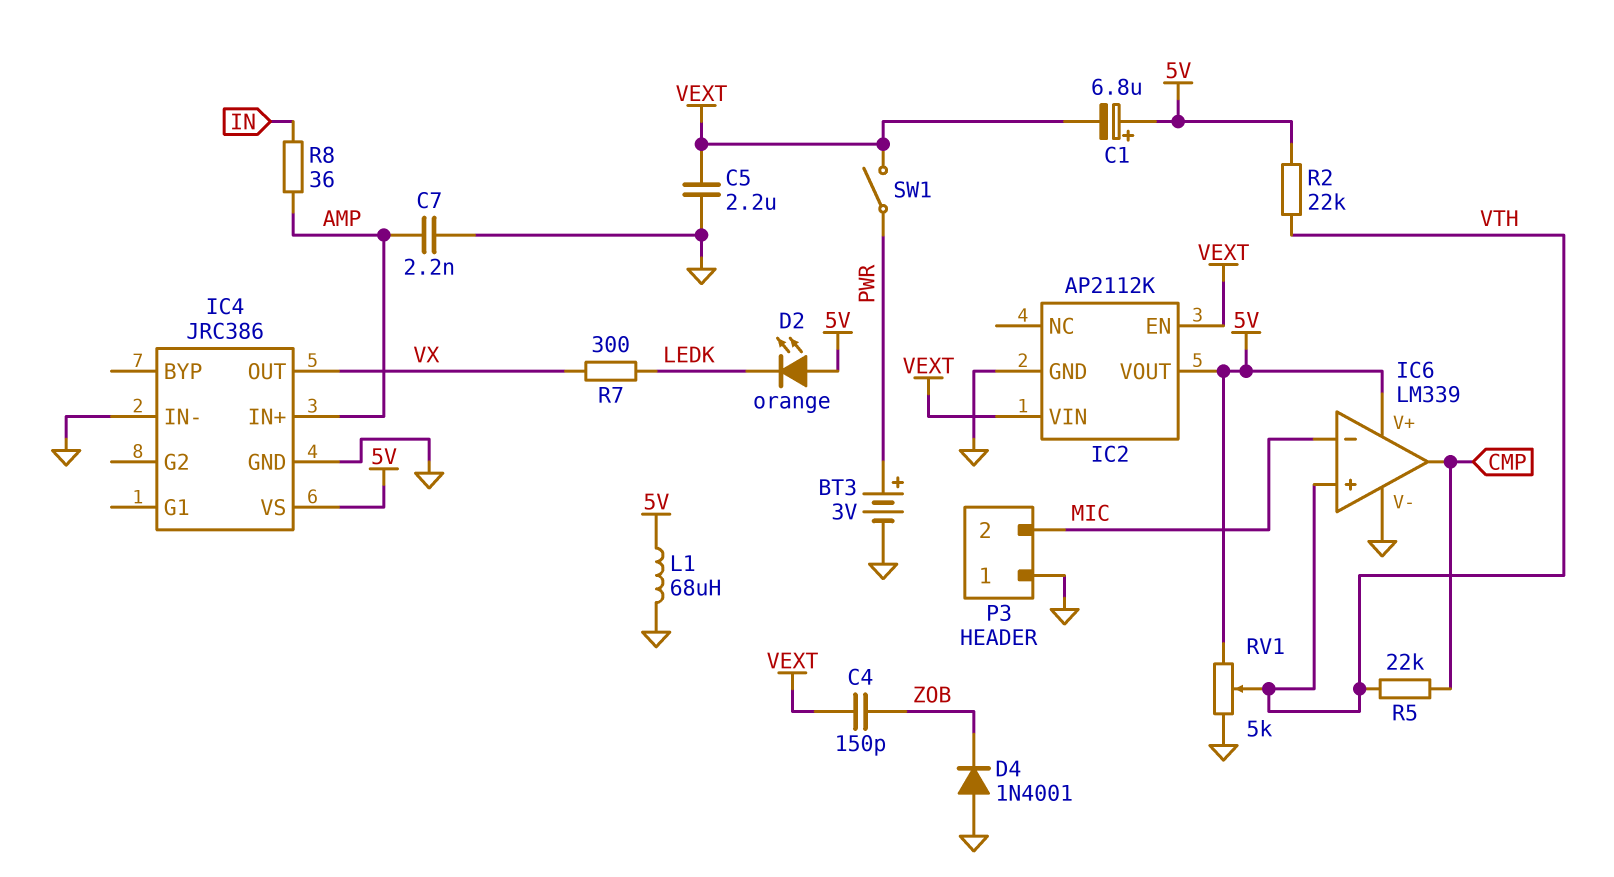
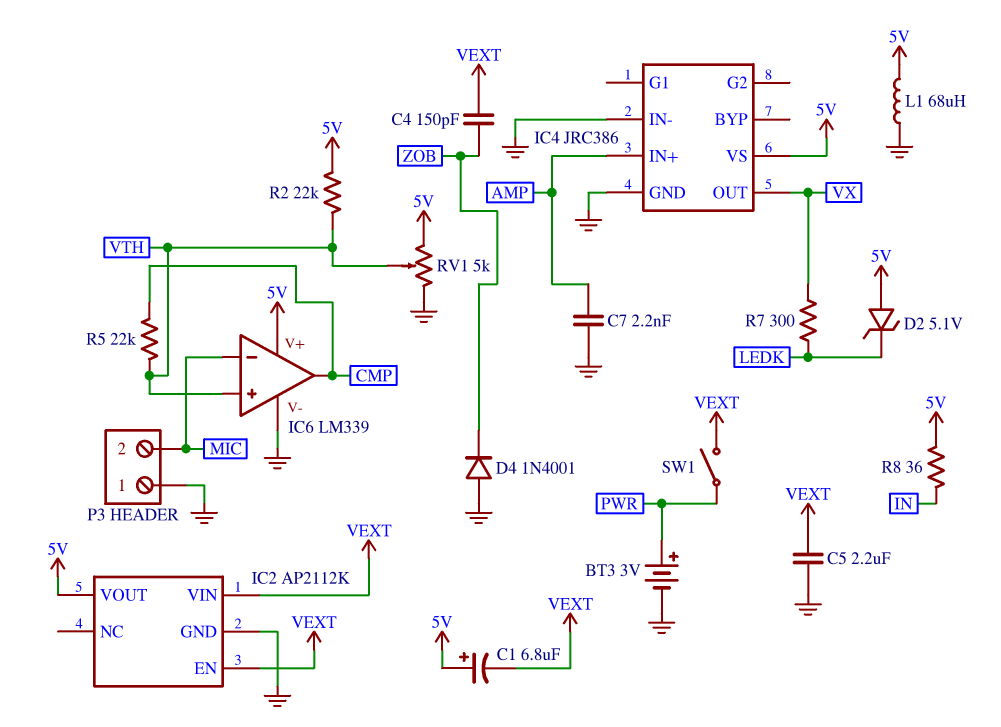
D2: LED orange (A 5V, K LEDK) -> zener 5.1V (A 5V, K LEDK)
R8: 36 (AMP, IN) -> 36 (5V, IN)

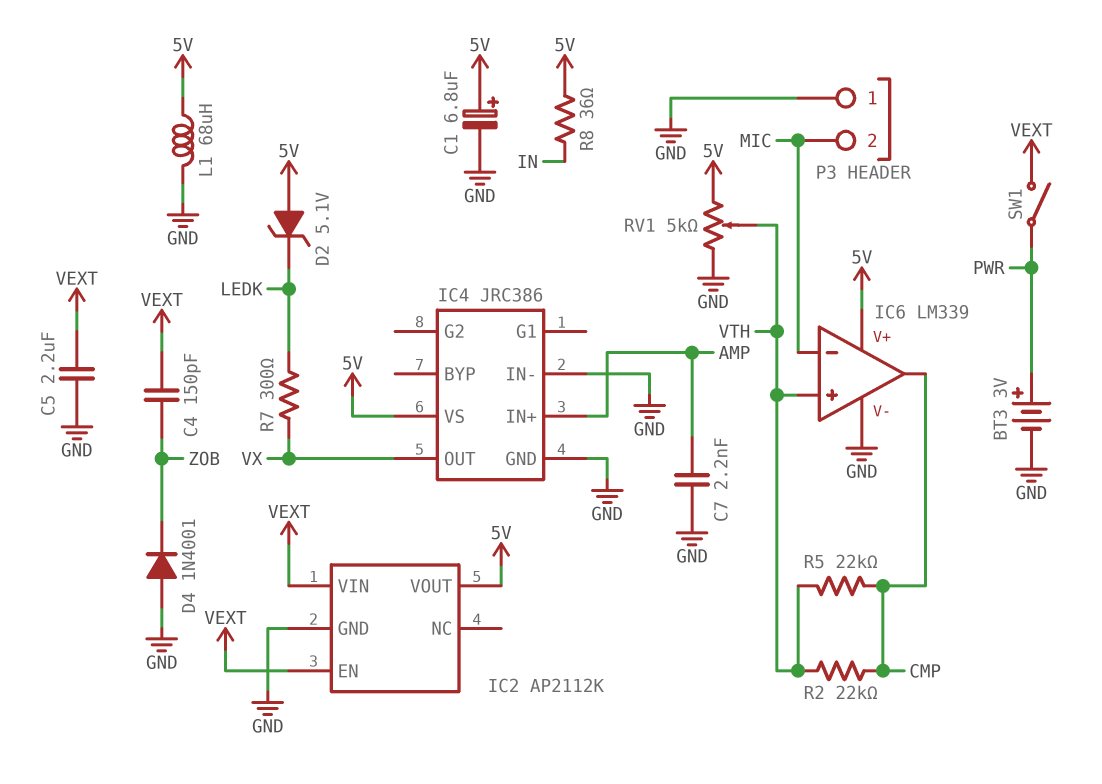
C1: 6.8uF (plus 5V, minus VEXT) -> 6.8uF (plus 5V, minus GND)
R2: 22k (5V, VTH) -> 22k (CMP, VTH)

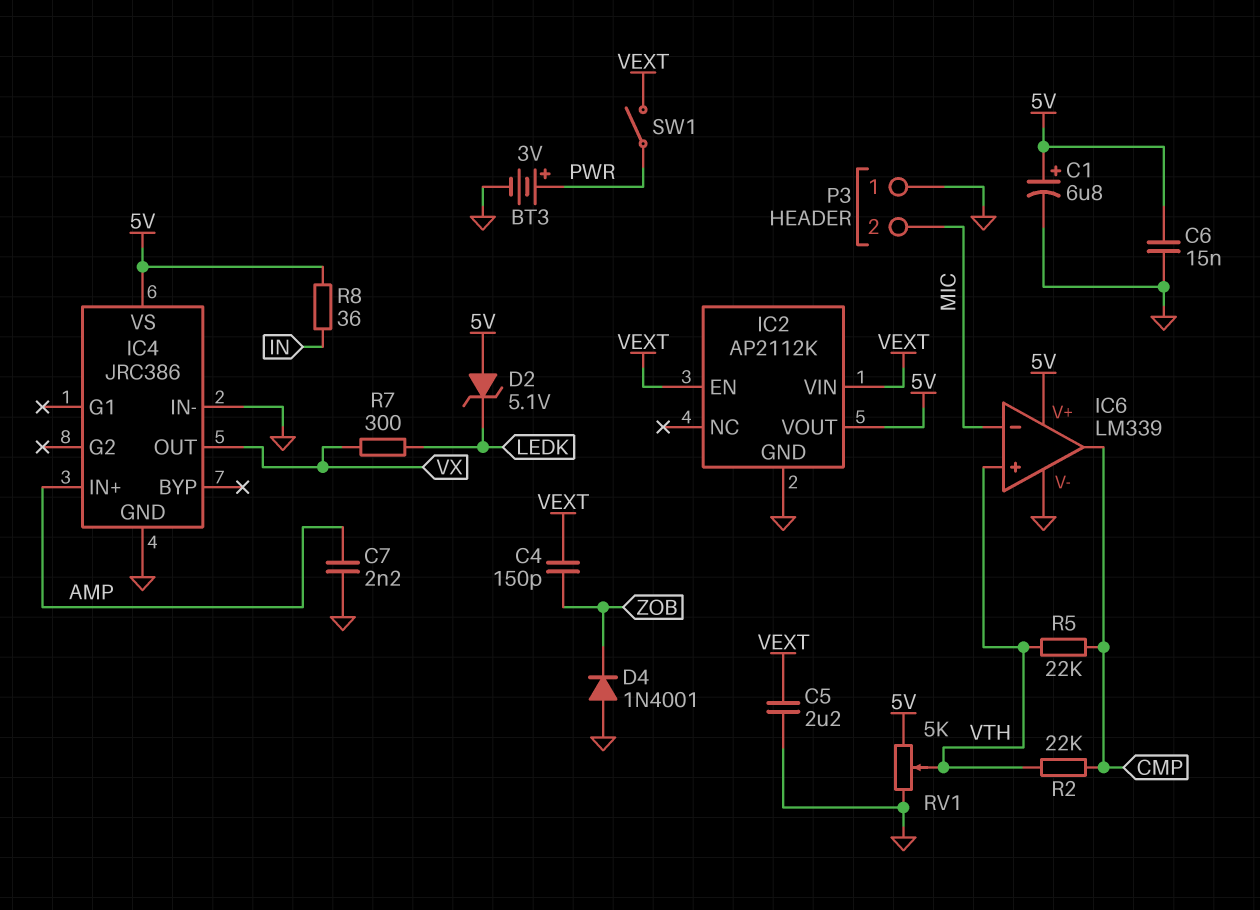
C6: none -> 15nF (5V, GND)
L1: 68uH (5V, GND) -> none

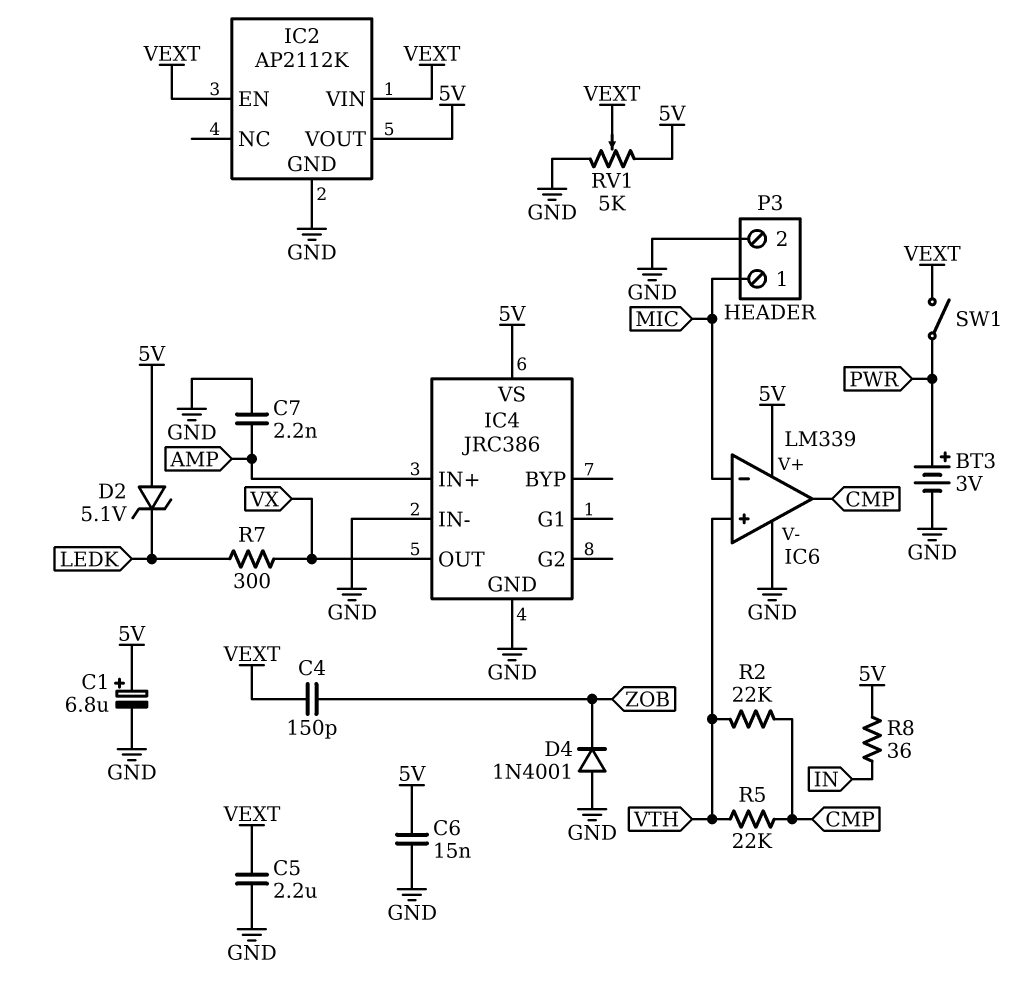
P3 pin 1: GND -> MIC
P3 pin 2: MIC -> GND
RV1: 5k (5V, GND, wiper VTH) -> 5k (5V, GND, wiper VEXT)

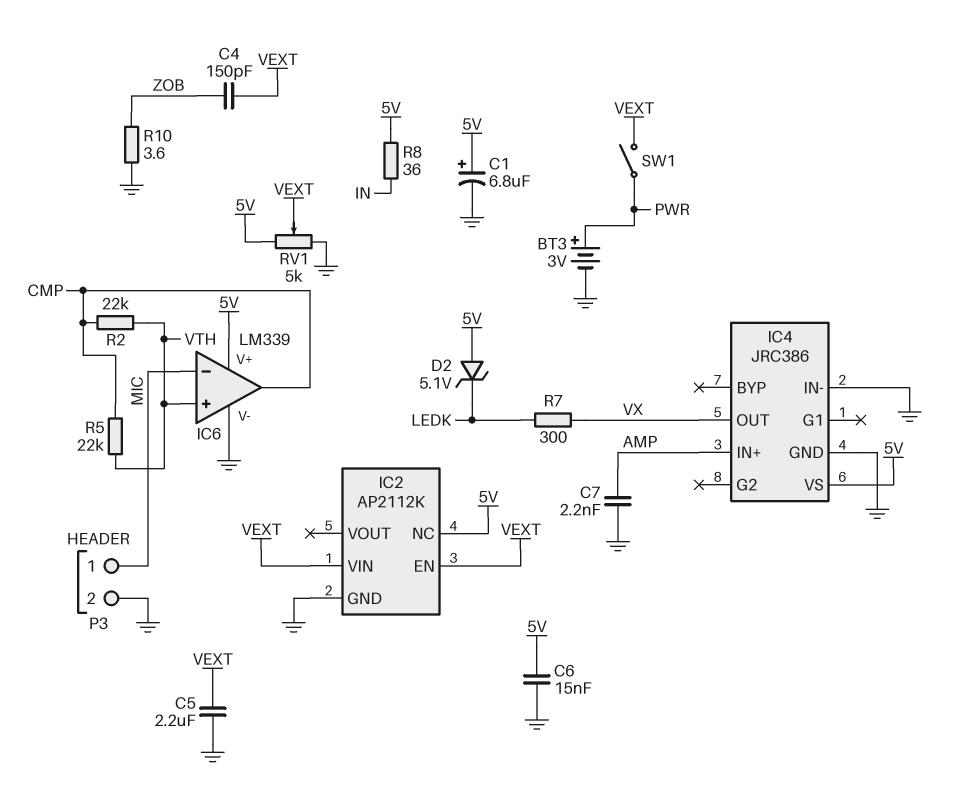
D4: diode 1N4001 (A GND, K ZOB) -> none
IC2 pin NC: none -> 5V
IC2 pin VOUT: 5V -> none
R10: none -> 3.6 (GND, ZOB)

